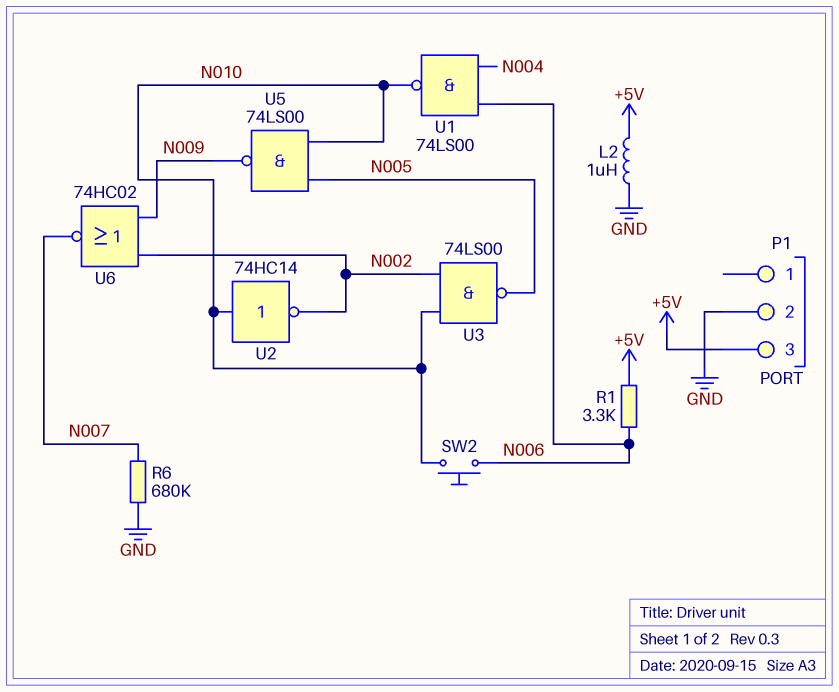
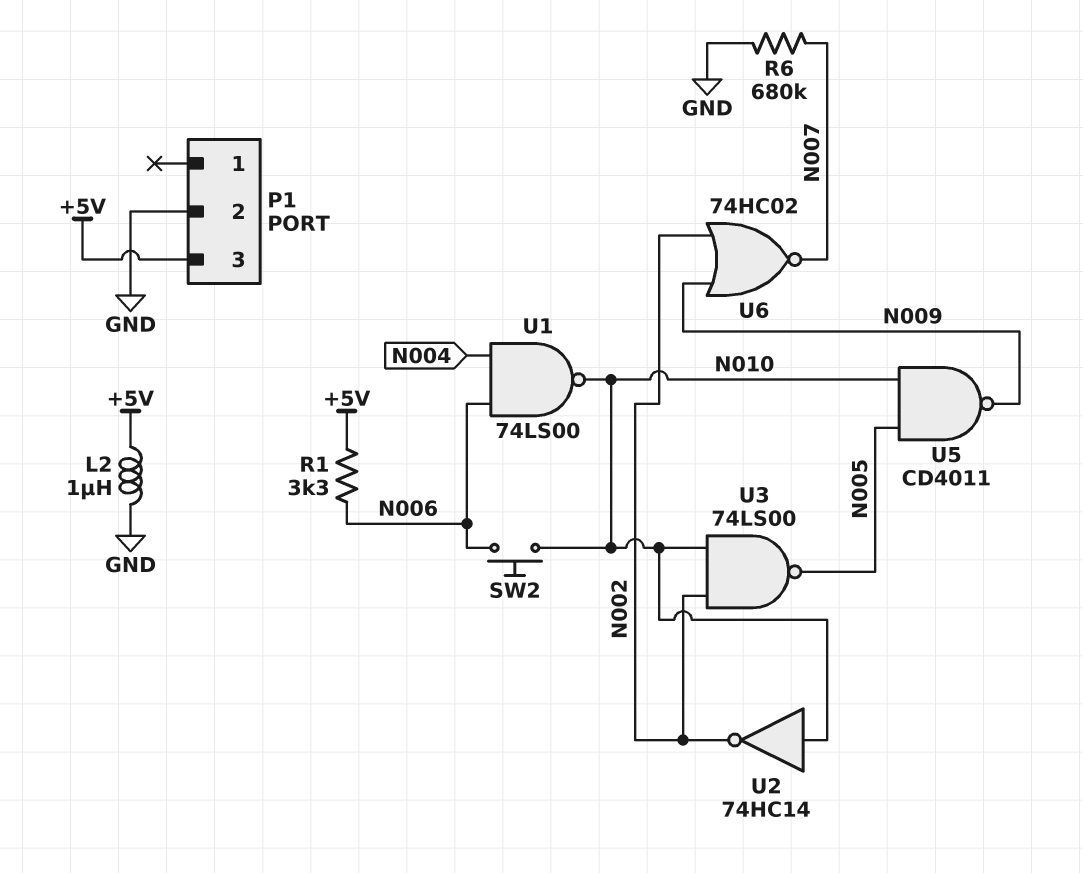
U5: NAND 74LS00 (in N005, in N010, out N009) -> NAND CD4011 (in N005, in N010, out N009)

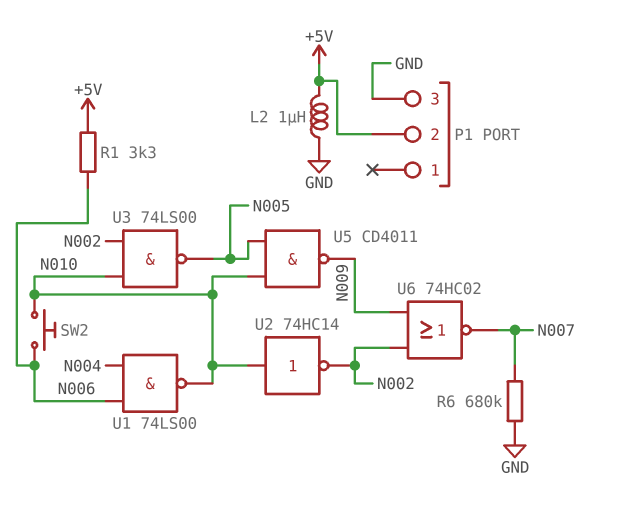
P1 pin 2: GND -> +5V
P1 pin 3: +5V -> GND

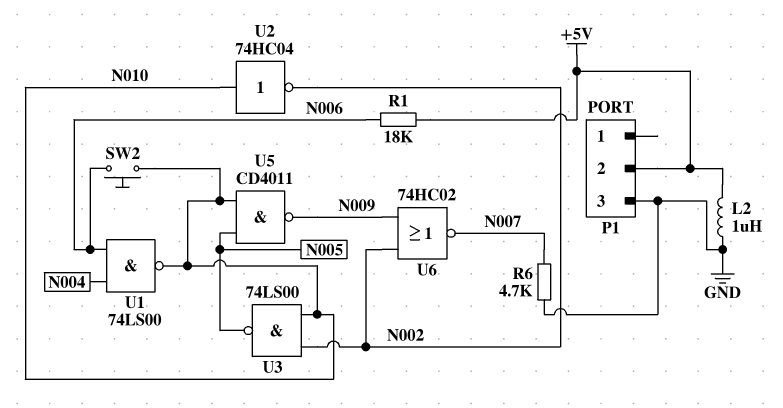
R1: 3.3k (+5V, N006) -> 18k (+5V, N006)
R6: 680k (GND, N007) -> 4.7k (GND, N007)
U2: NOT 74HC14 (in N010, out N002) -> NOT 74HC04 (in N010, out N002)

